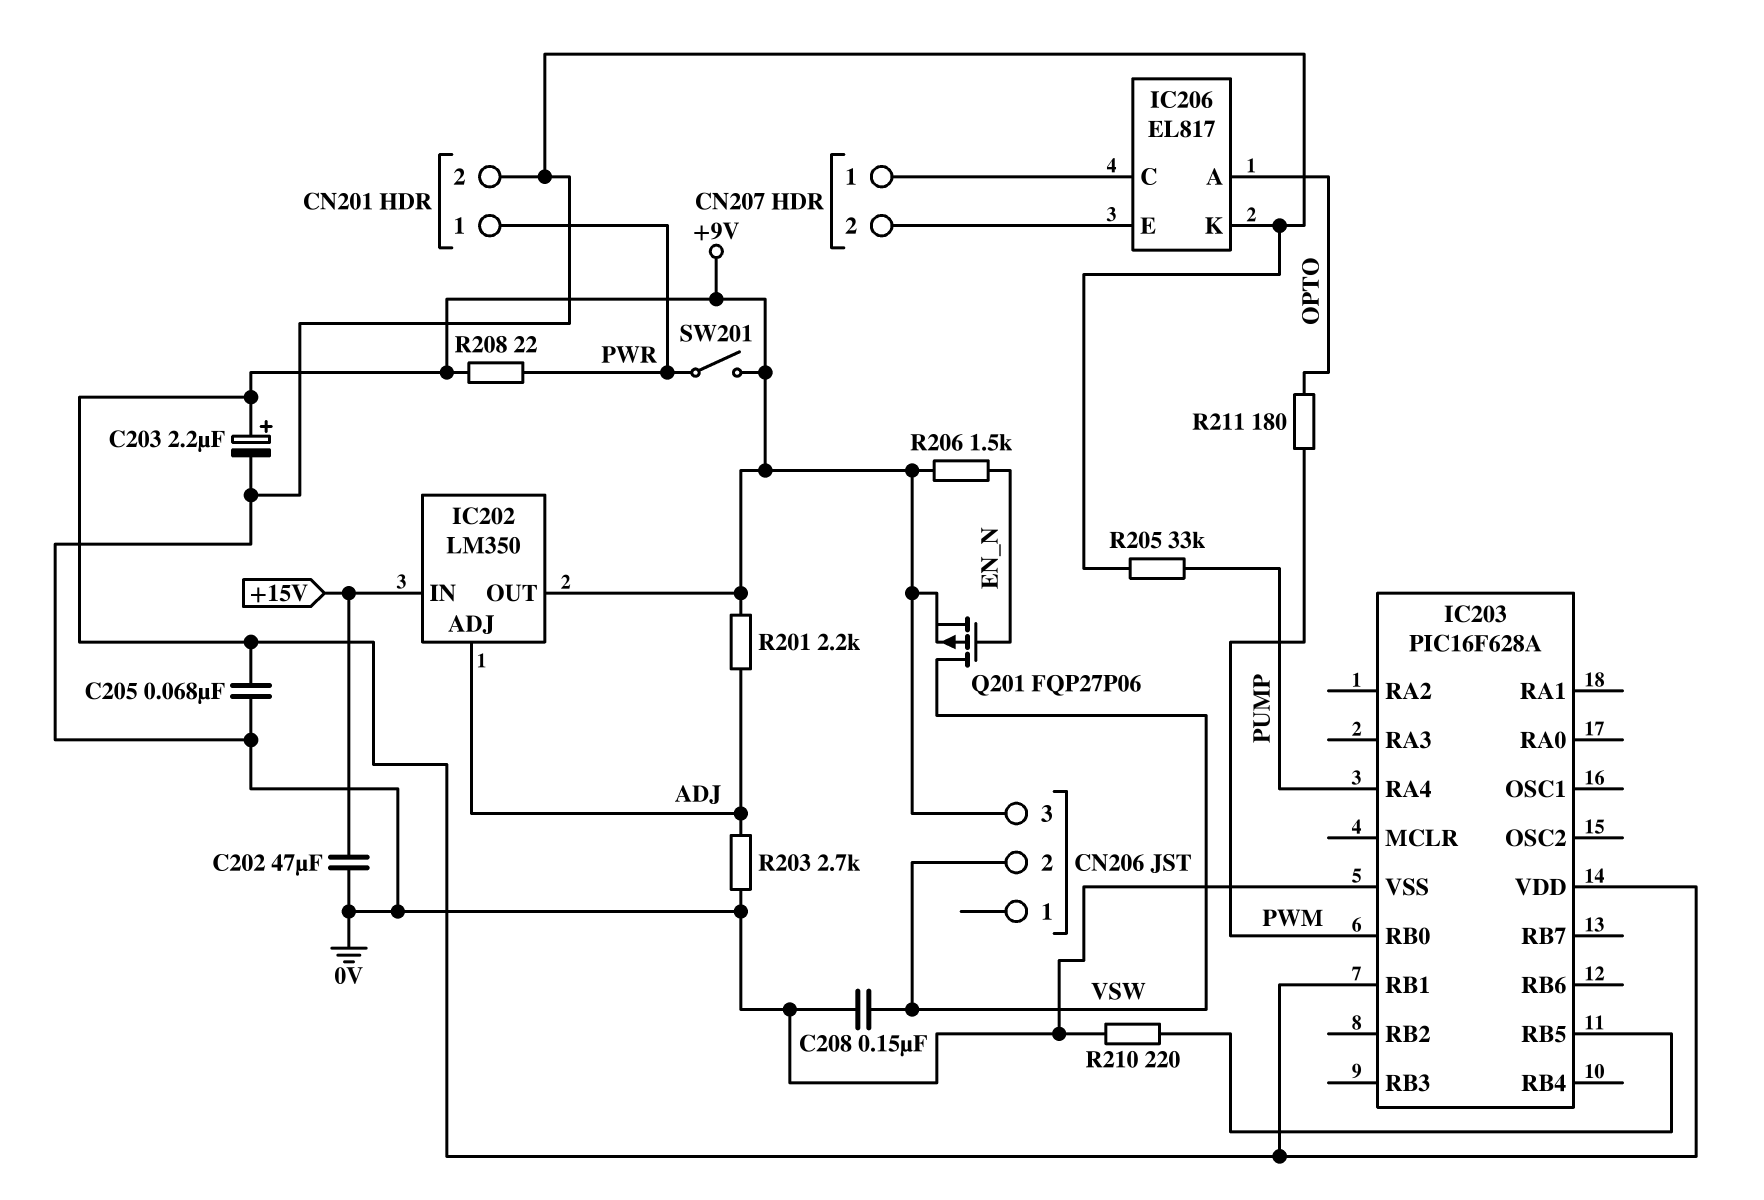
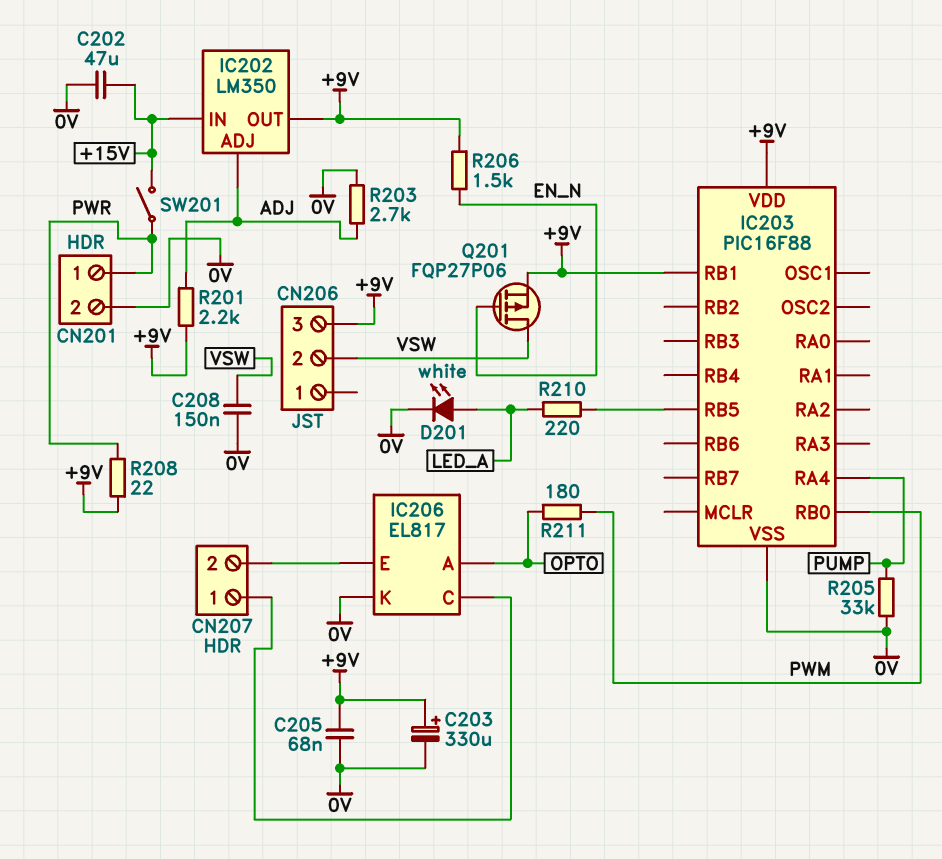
C203: 2.2uF (plus +9V, minus 0V) -> 330uF (plus +9V, minus 0V)
D201: none -> LED white (A LED_A, K 0V)
IC203: PIC16F628A -> PIC16F88
R210: 220 (0V, IC203/RB5) -> 220 (IC203/RB5, LED_A)
SW201: switch (+9V, PWR) -> switch (+15V, PWR)

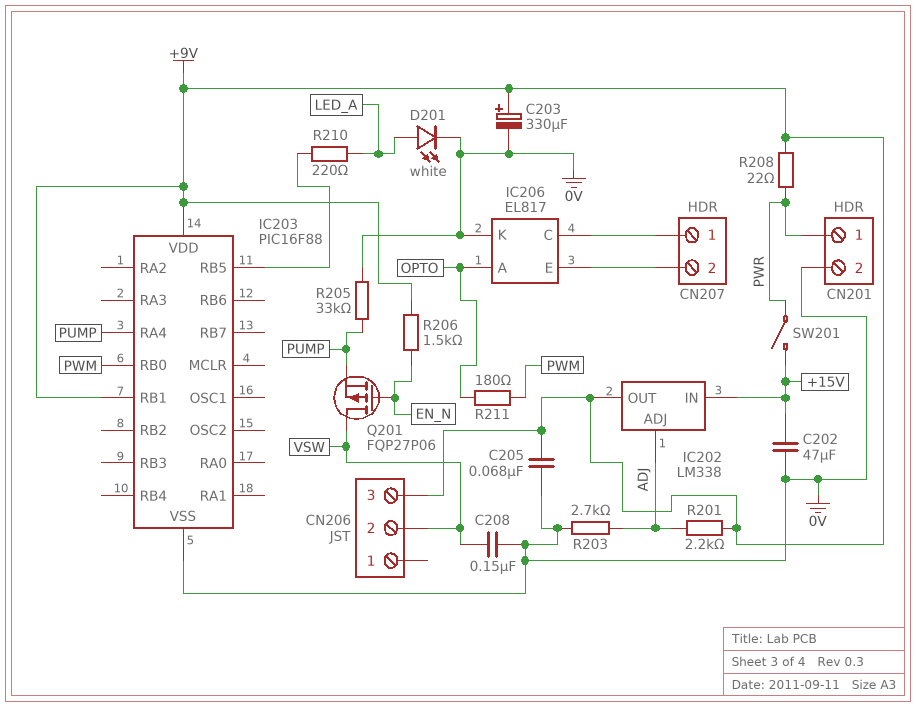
IC202: LM350 -> LM338
Q201: PMOS FQP27P06 (G EN_N, D VSW, S +9V) -> PMOS FQP27P06 (G EN_N, D VSW, S PUMP)

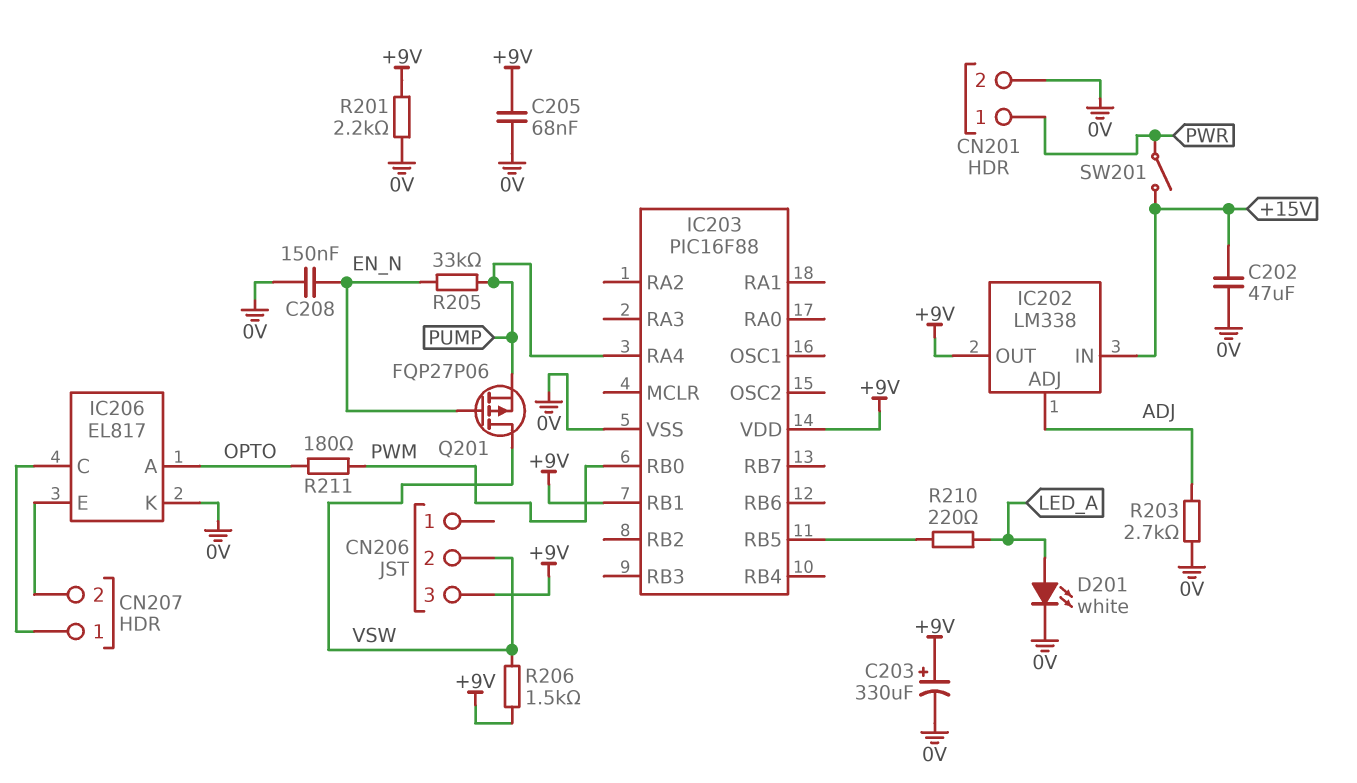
C208: 150nF (0V, VSW) -> 150nF (0V, EN_N)
R201: 2.2k (+9V, ADJ) -> 2.2k (+9V, 0V)
R205: 33k (0V, PUMP) -> 33k (EN_N, PUMP)
R206: 1.5k (+9V, EN_N) -> 1.5k (+9V, VSW)
R208: 22 (+9V, PWR) -> none

